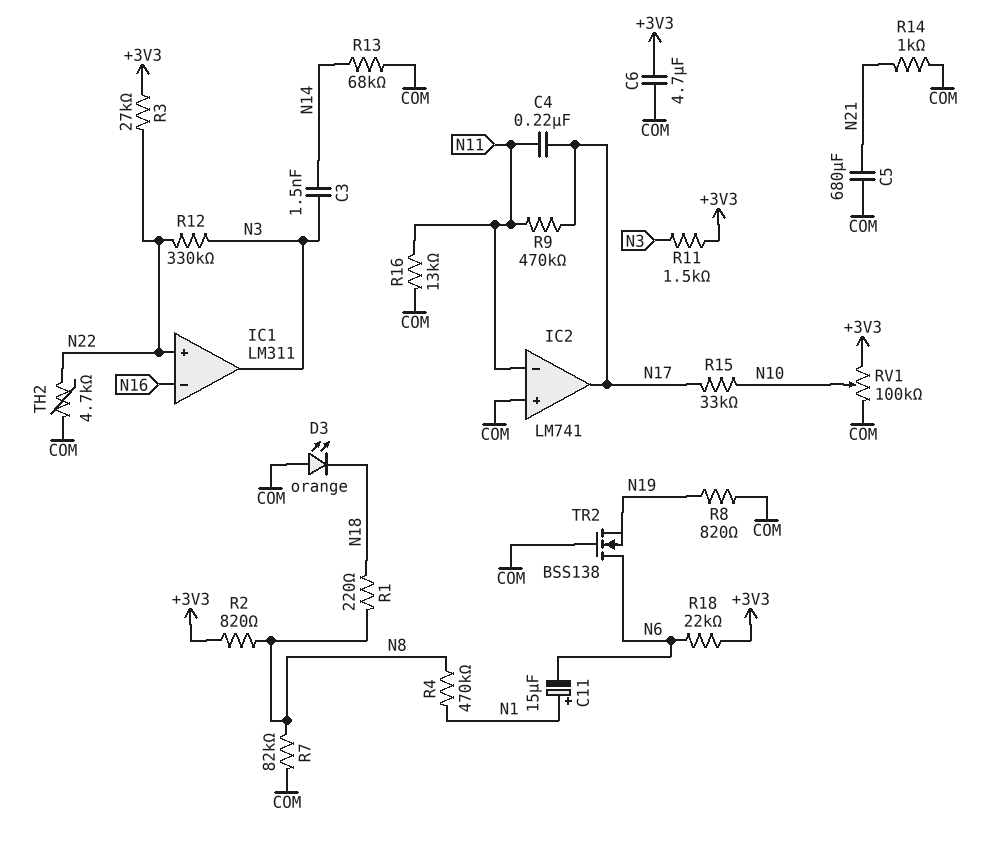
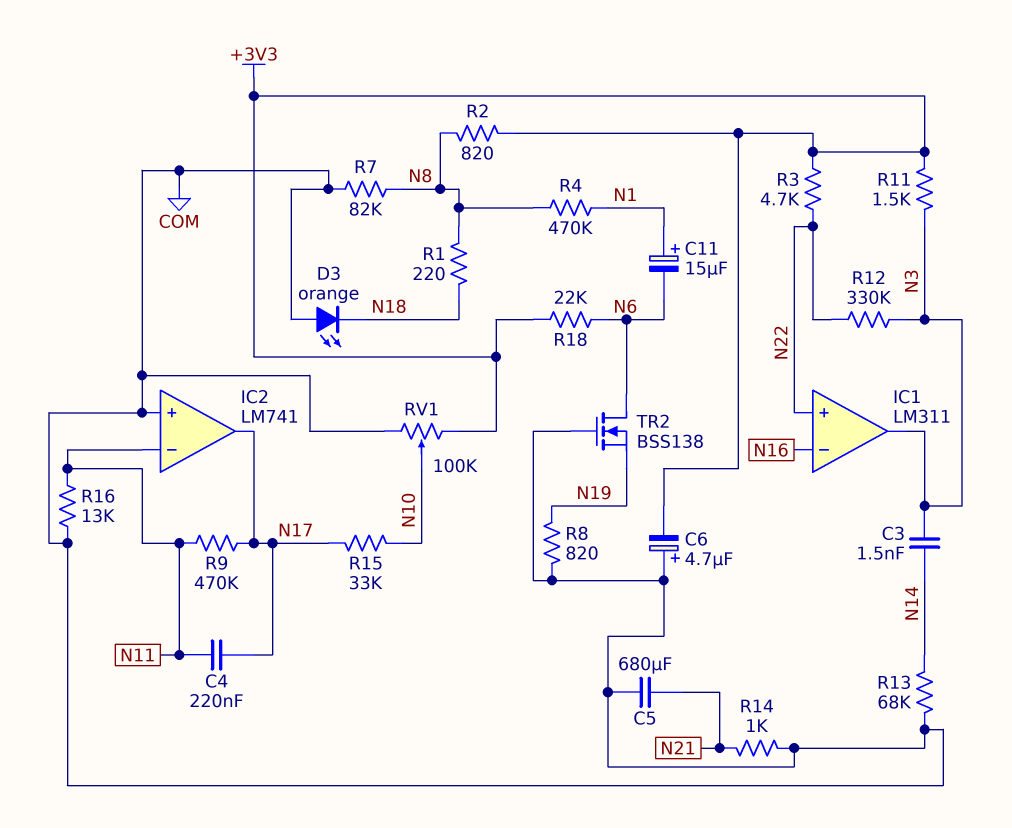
C6: 4.7uF (+3V3, COM) -> 4.7uF (plus COM, minus +3V3)
R3: 27k (+3V3, N22) -> 4.7k (+3V3, N22)
TH2: 4.7k (COM, N22) -> none

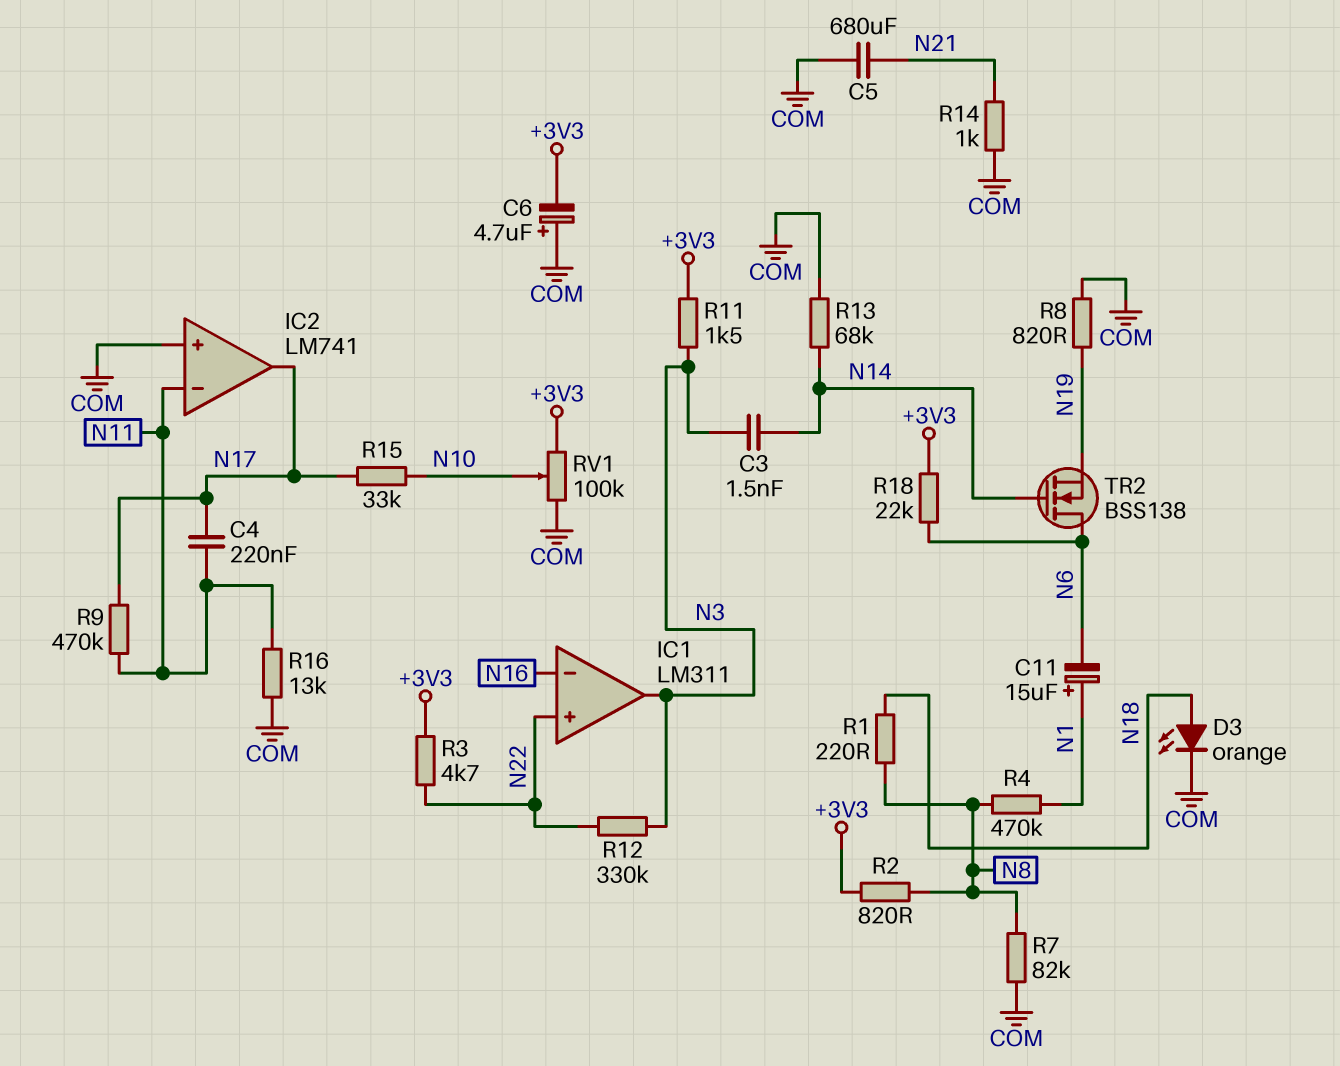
D3: LED orange (A COM, K N18) -> LED orange (A N18, K COM)
TR2: NMOS BSS138 (G COM, D N6, S N19) -> NMOS BSS138 (G N14, D N6, S N19)

